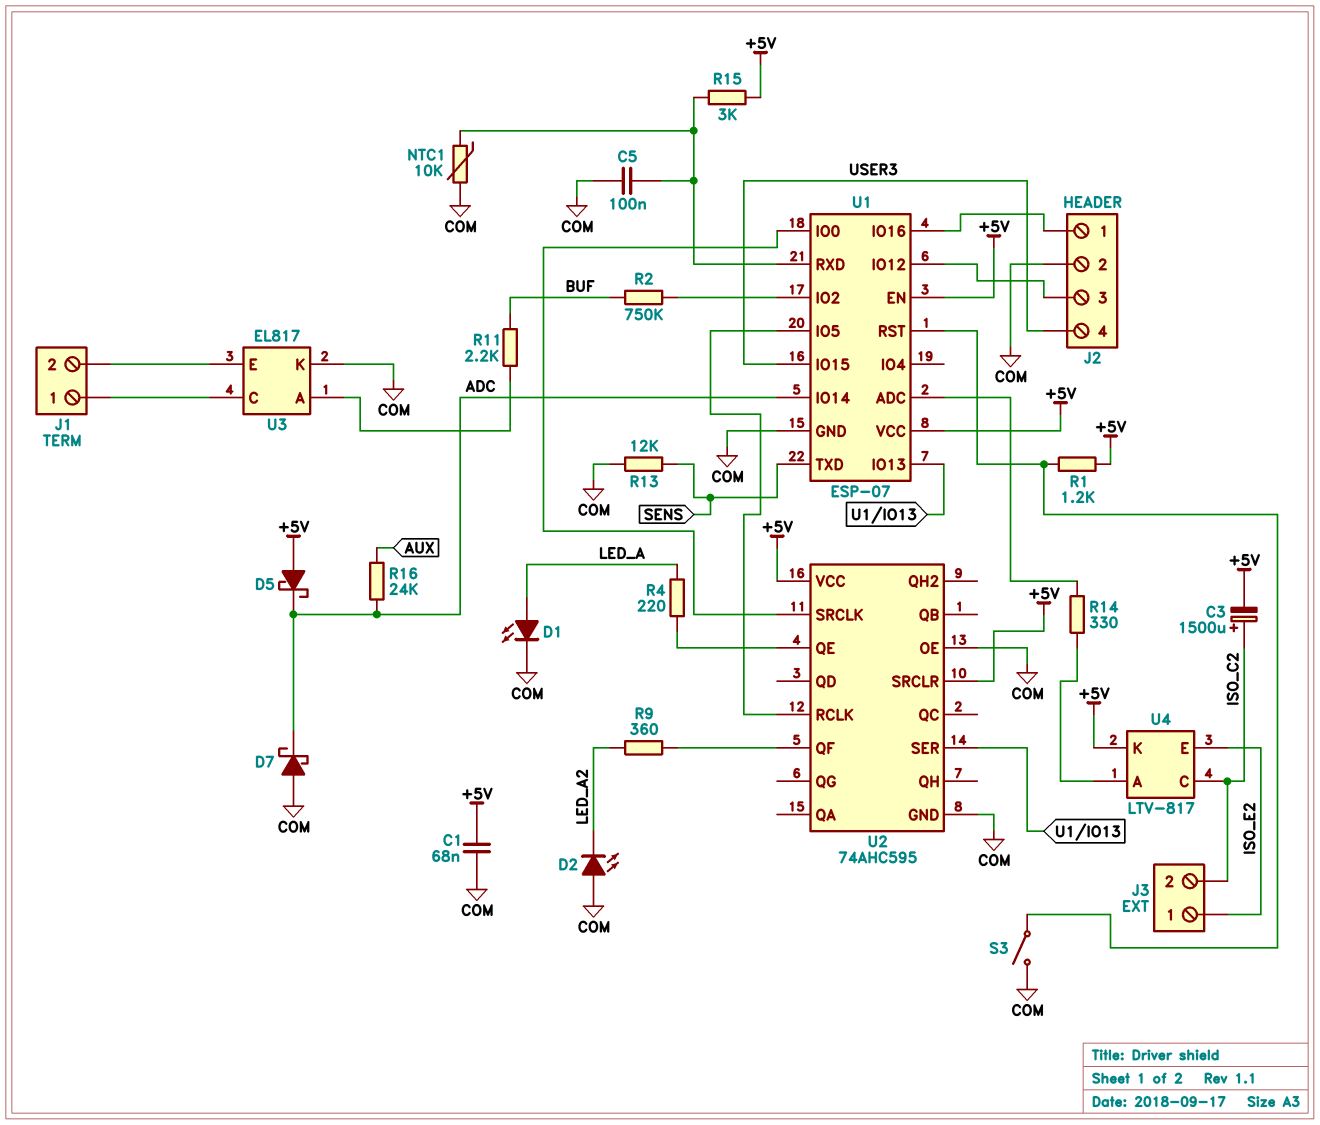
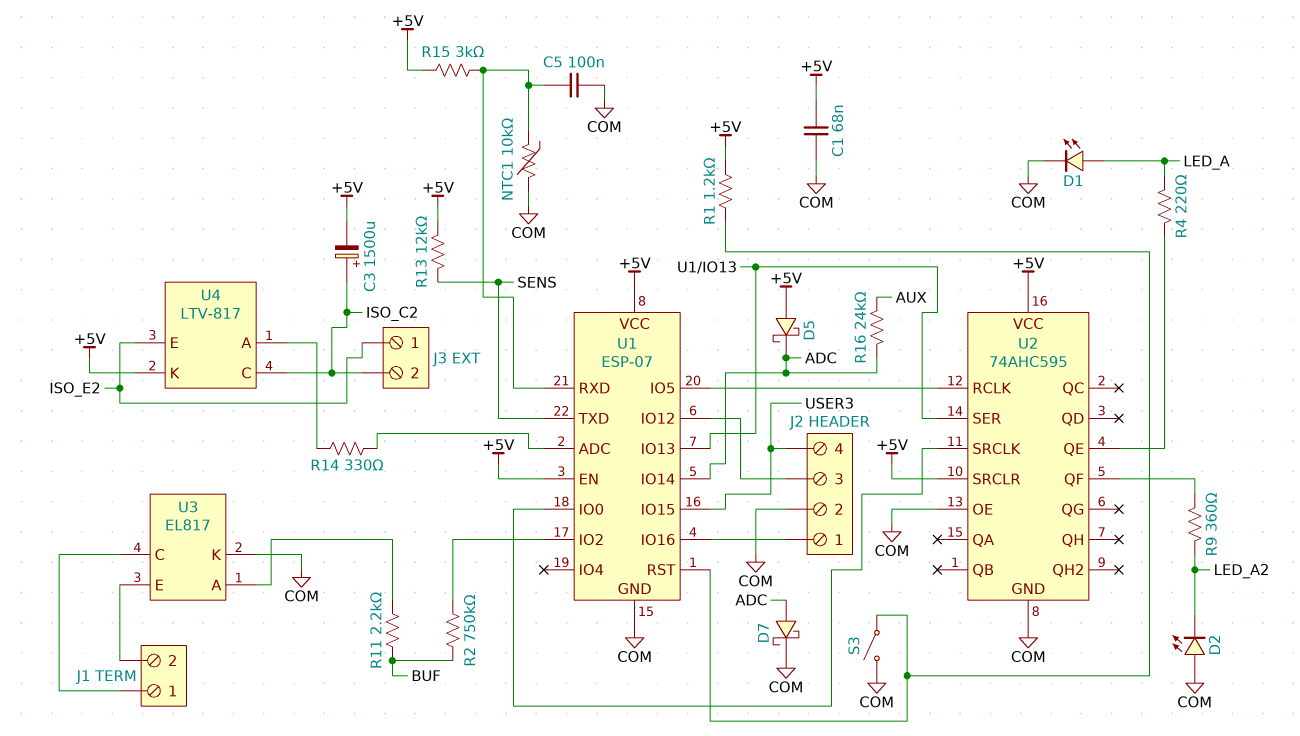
D7: schottky (A COM, K ADC) -> schottky (A ADC, K COM)
R13: 12k (COM, SENS) -> 12k (+5V, SENS)

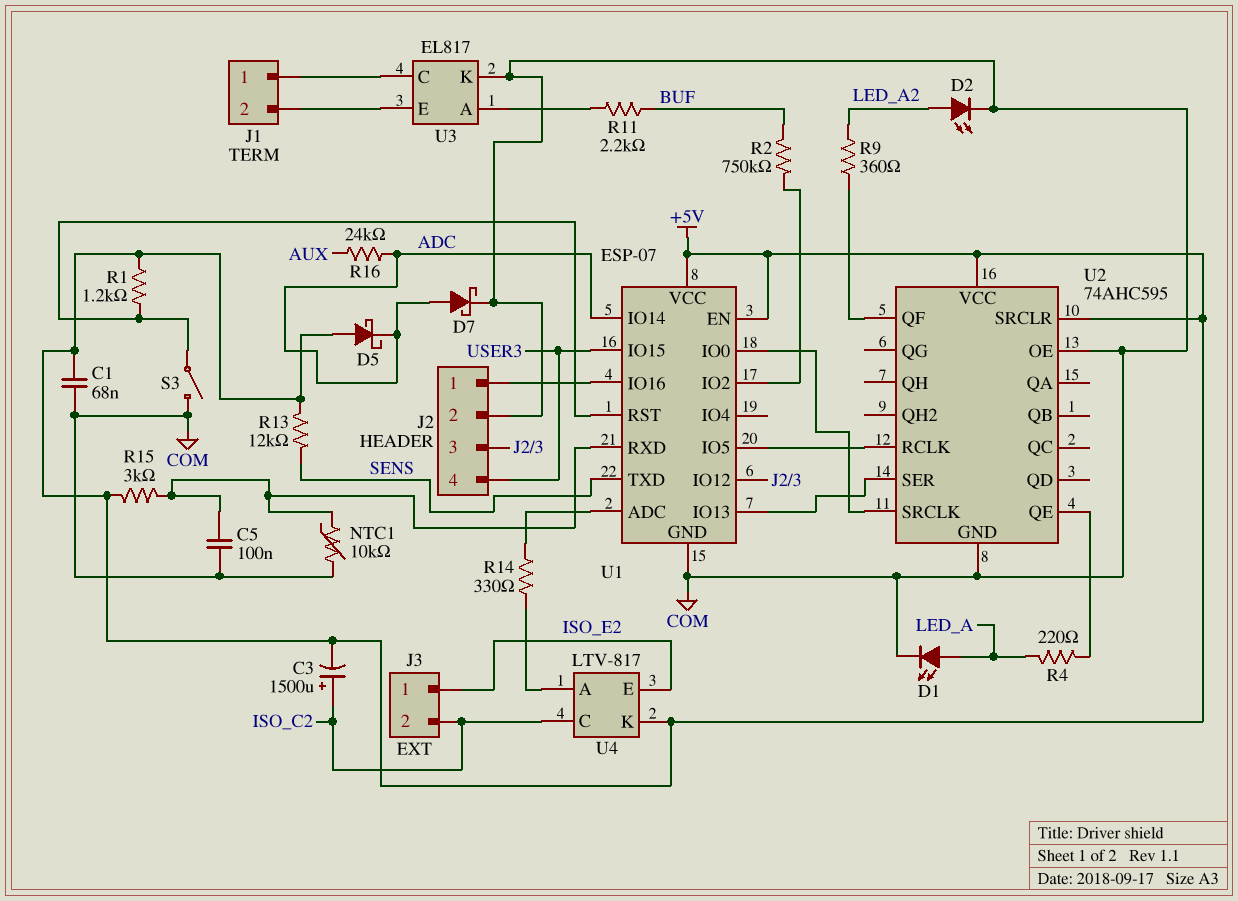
D2: LED (A COM, K LED_A2) -> LED (A LED_A2, K COM)

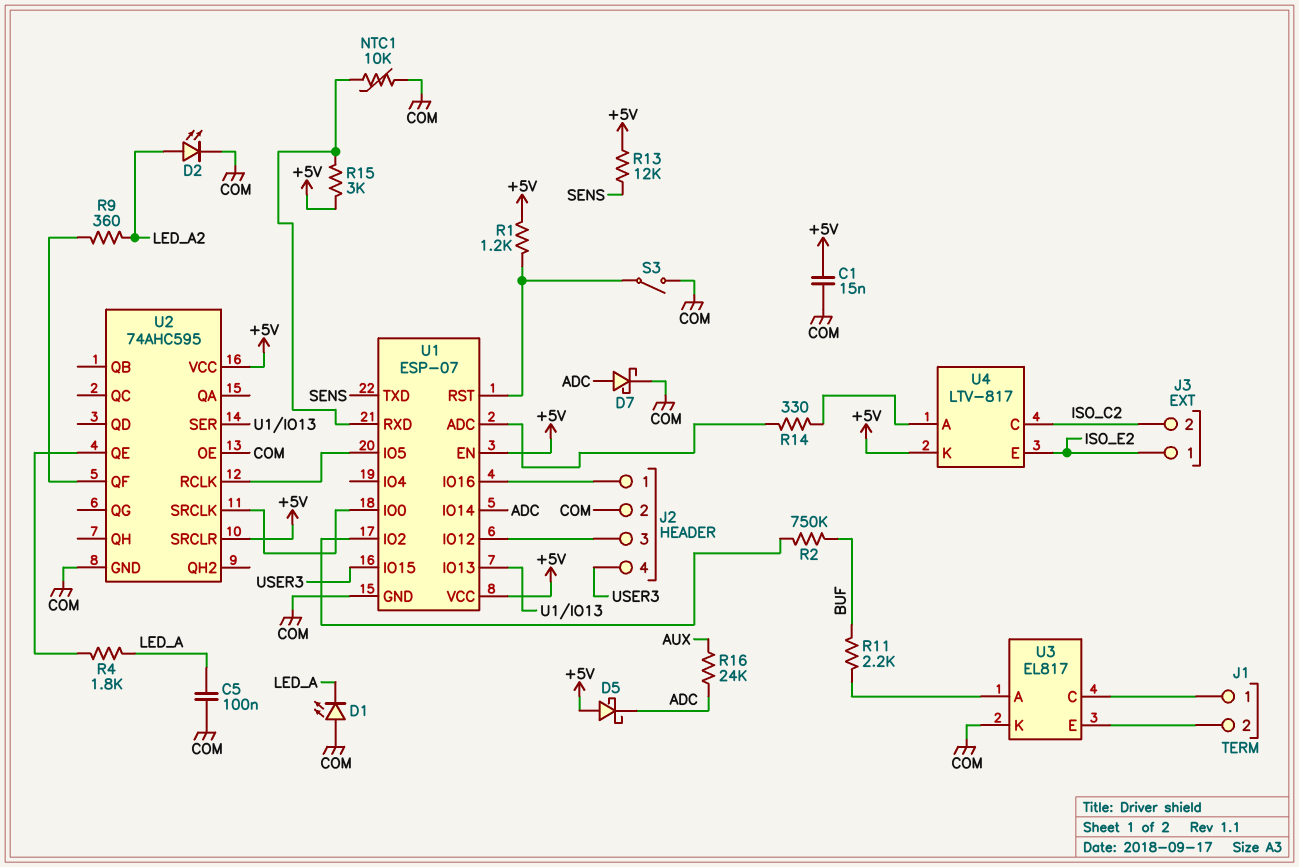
C1: 68nF (+5V, COM) -> 15nF (+5V, COM)
C3: 1500uF (plus ISO_C2, minus +5V) -> none
C5: 100nF (COM, U1/RXD) -> 100nF (COM, LED_A)
D1: LED (A LED_A, K COM) -> LED (A COM, K LED_A)
R4: 220 (LED_A, U2/QE) -> 1.8k (LED_A, U2/QE)

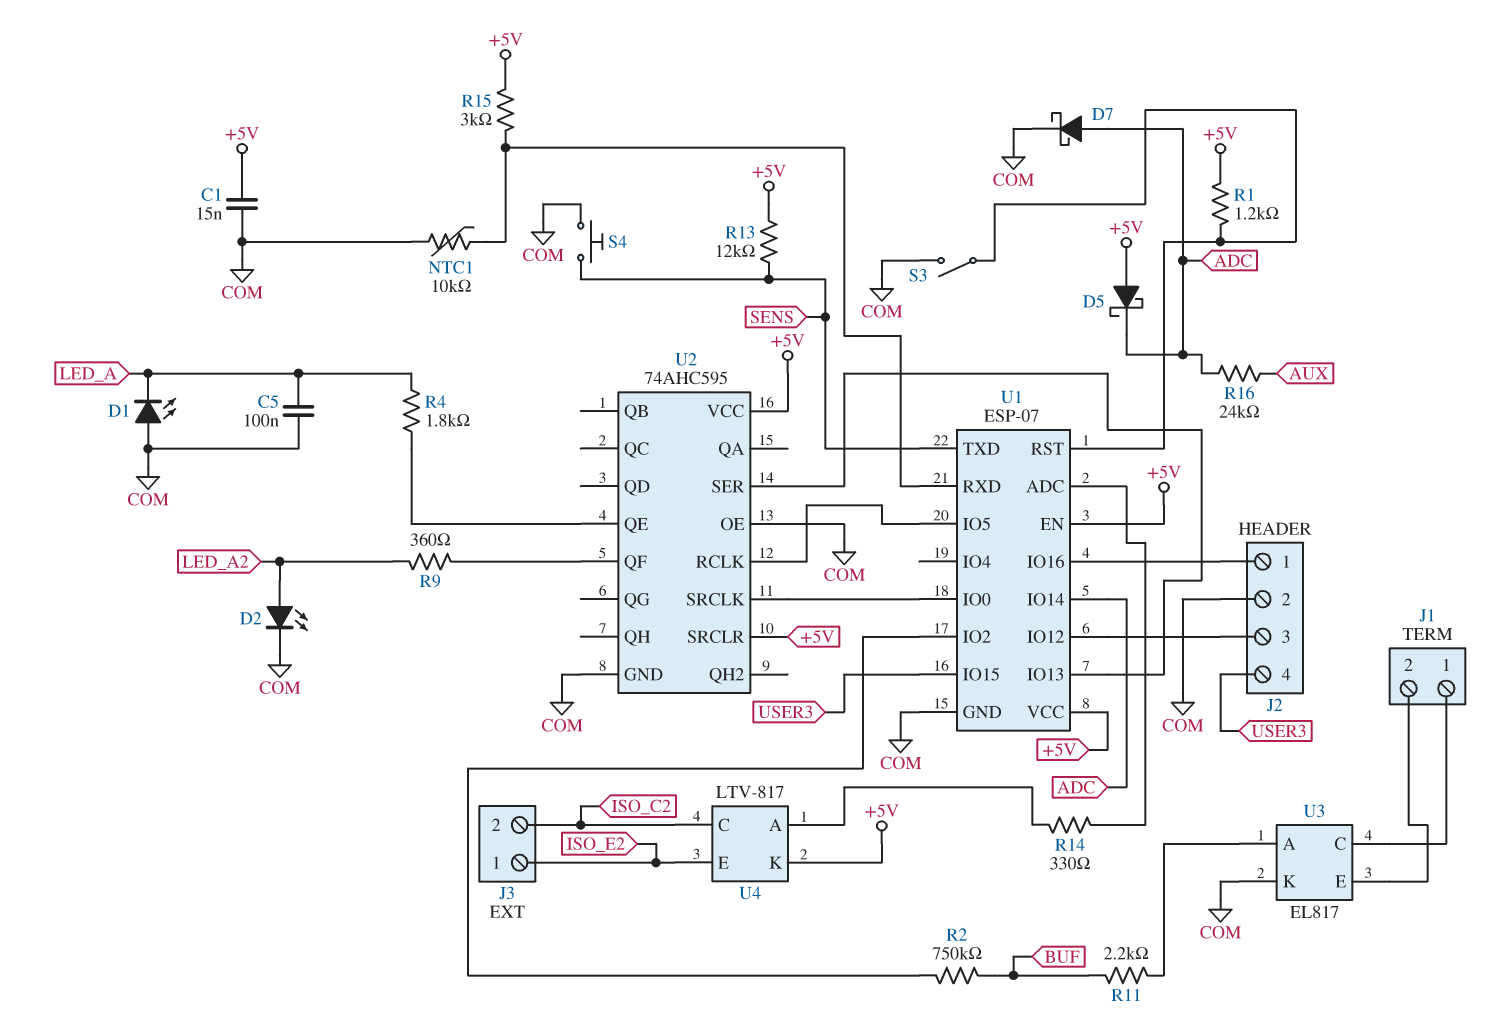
S4: none -> button (COM, SENS)

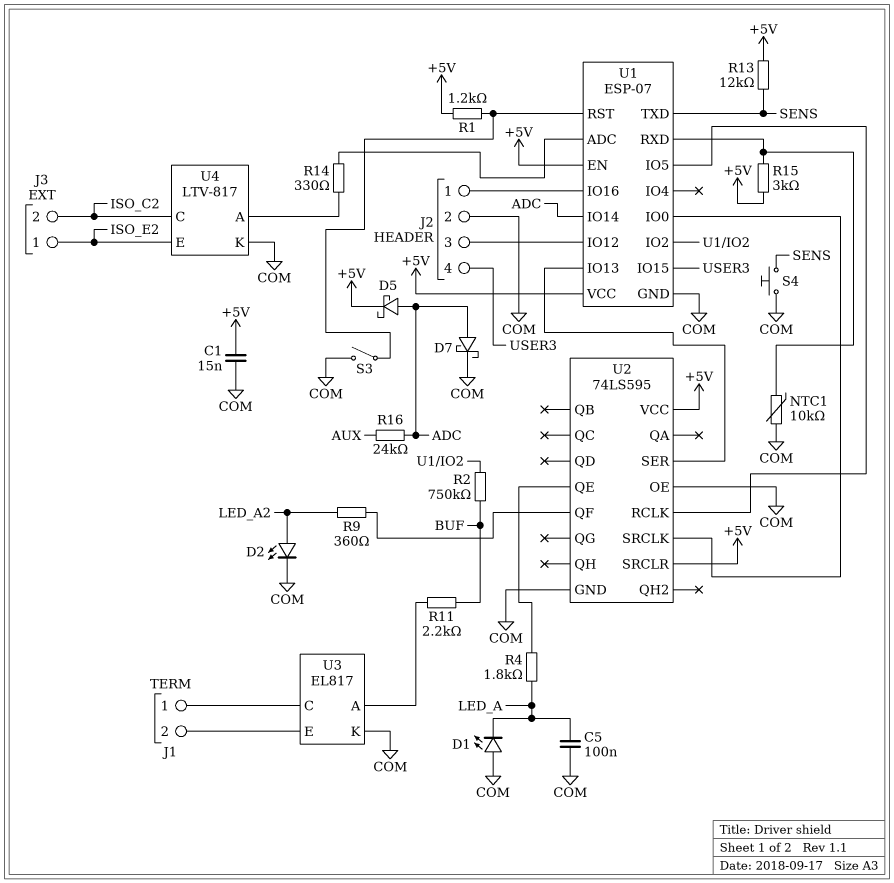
D5: schottky (A +5V, K ADC) -> schottky (A ADC, K +5V)
U2: 74AHC595 -> 74LS595
U4 pin K: +5V -> COM

